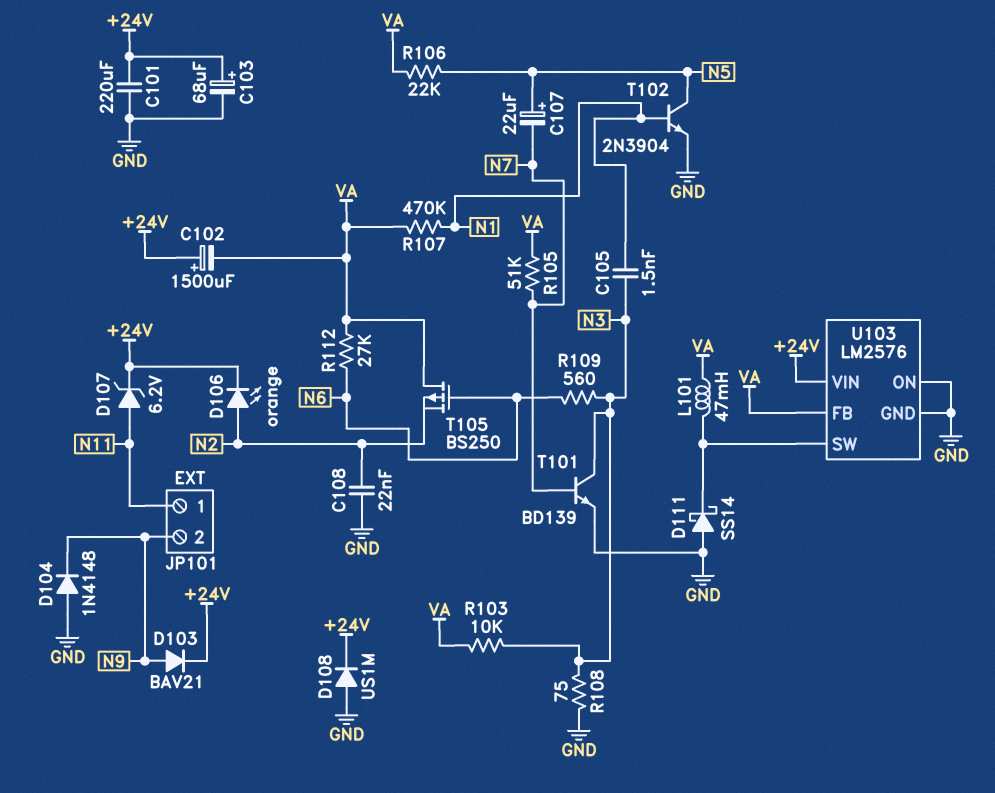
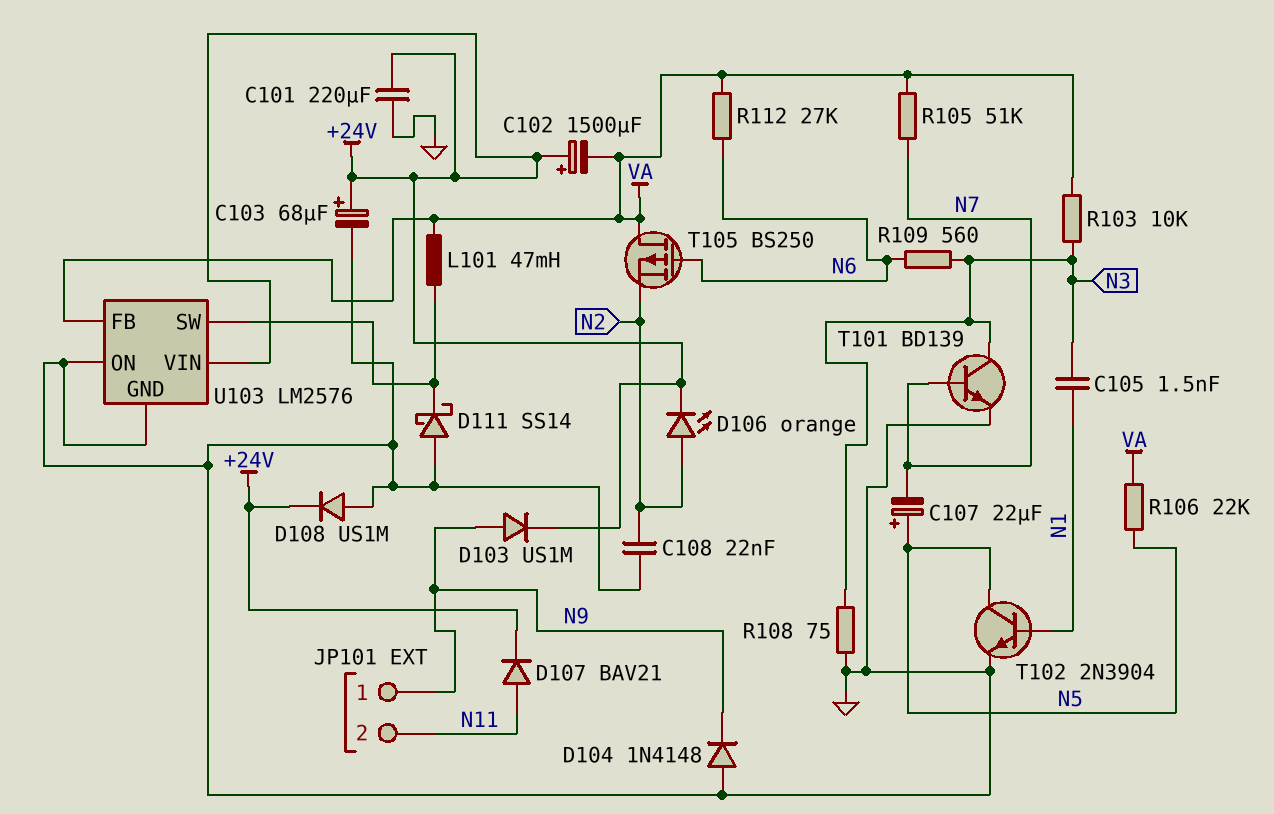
D103: diode BAV21 (A N9, K +24V) -> diode US1M (A N9, K +24V)
D107: zener 6.2V (A N11, K +24V) -> diode BAV21 (A N11, K +24V)
JP101 pin 1: N11 -> N9
JP101 pin 2: N9 -> N11
R107: 470k (N1, VA) -> none

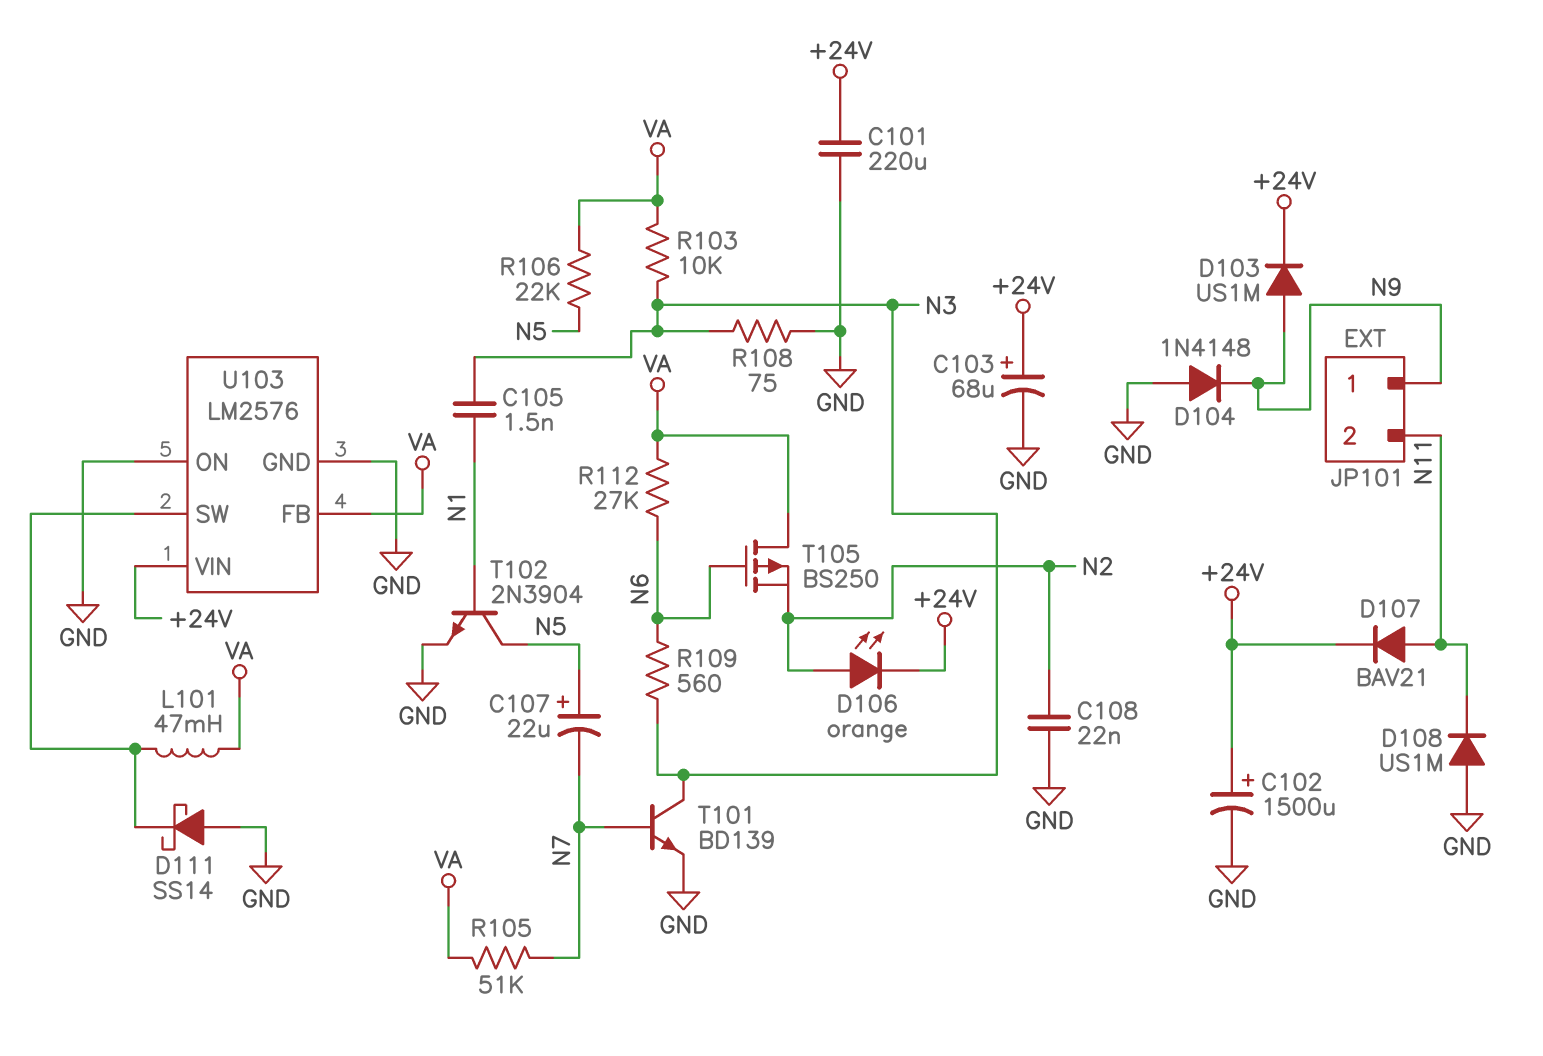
C102: 1500uF (plus +24V, minus VA) -> 1500uF (plus +24V, minus GND)
D108: diode US1M (A GND, K +24V) -> diode US1M (A GND, K N11)

